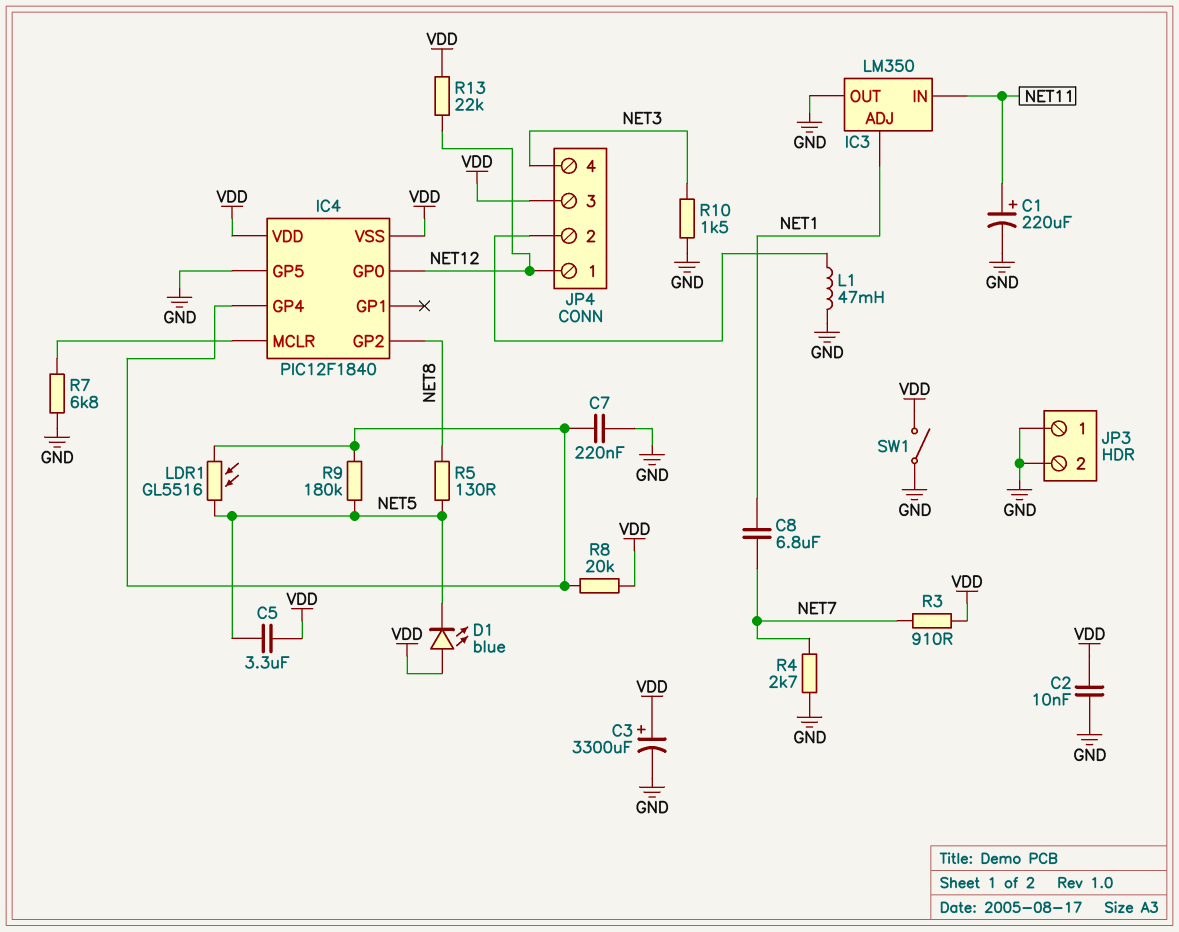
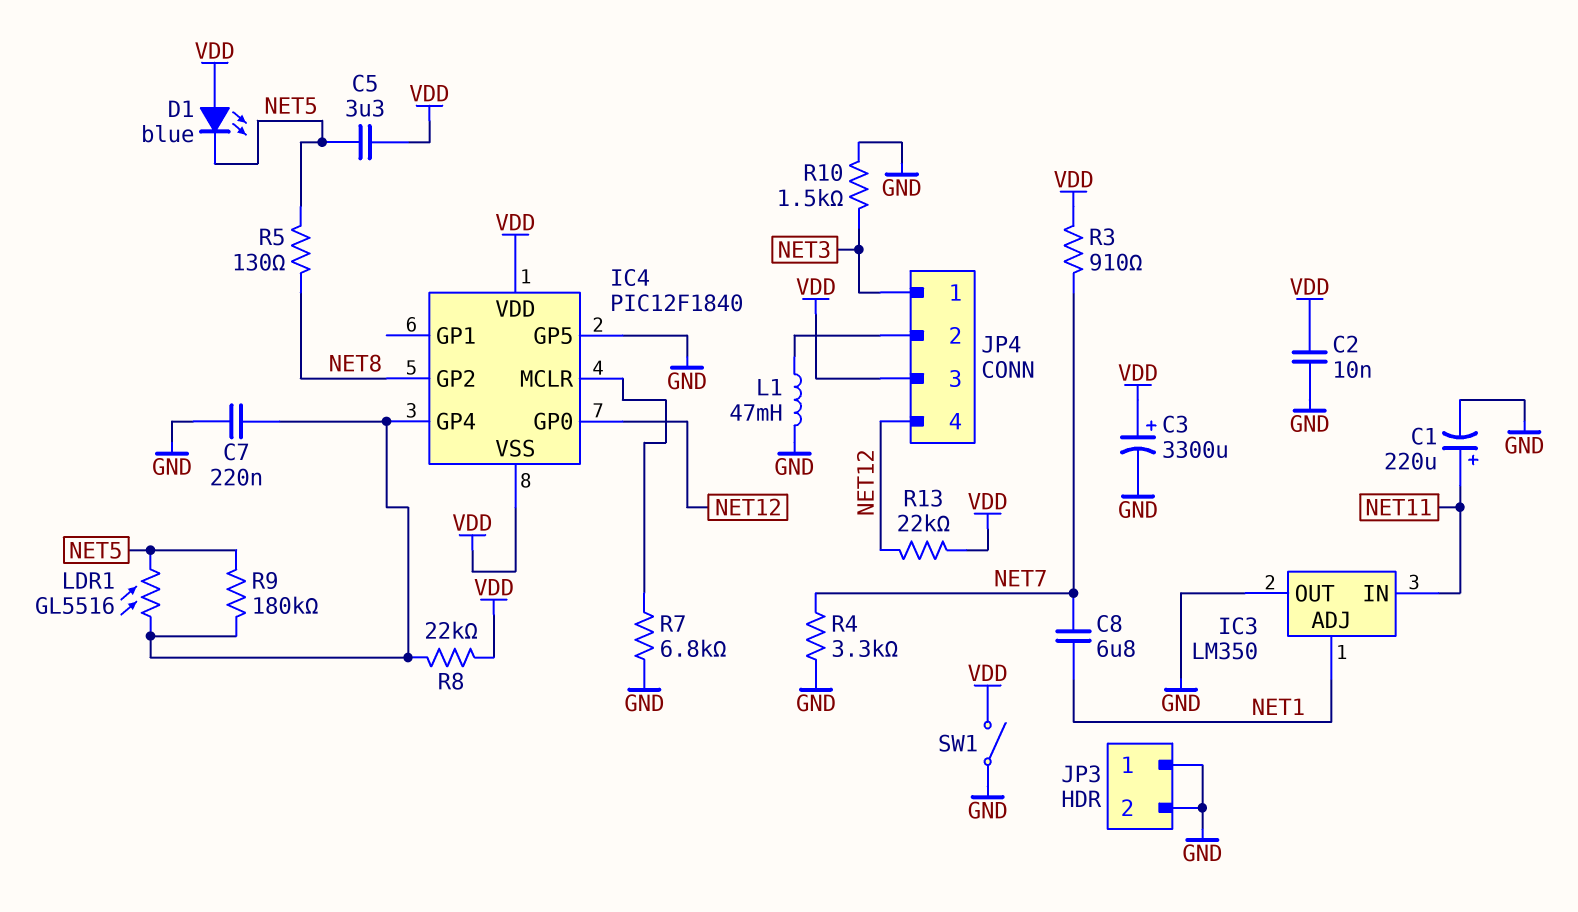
JP4 pin 1: NET12 -> NET3
JP4 pin 4: NET3 -> NET12
R4: 2.7k (GND, NET7) -> 3.3k (GND, NET7)
R8: 20k (IC4/GP4, VDD) -> 22k (IC4/GP4, VDD)

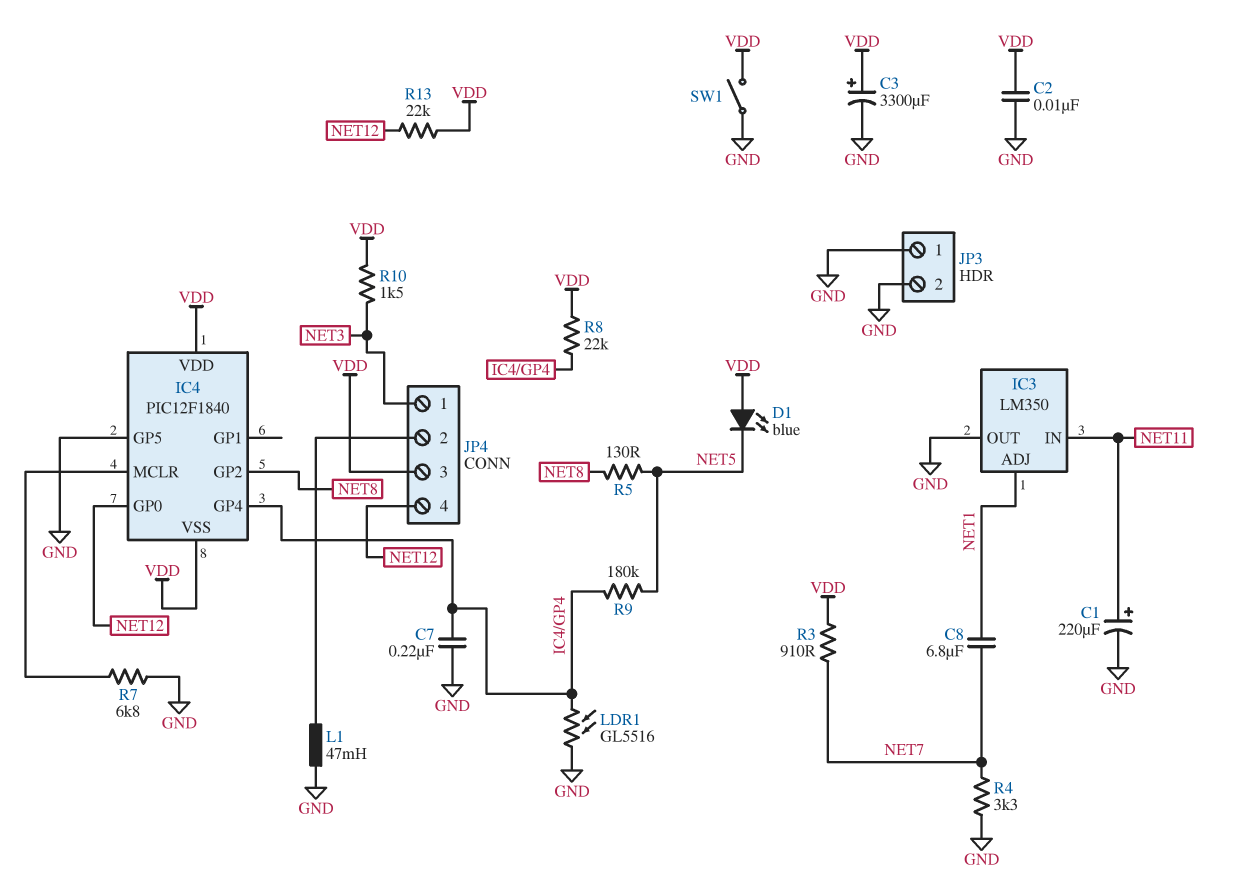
C5: 3.3uF (NET5, VDD) -> none
LDR1: GL5516 (IC4/GP4, NET5) -> GL5516 (GND, IC4/GP4)
R10: 1.5k (GND, NET3) -> 1.5k (NET3, VDD)

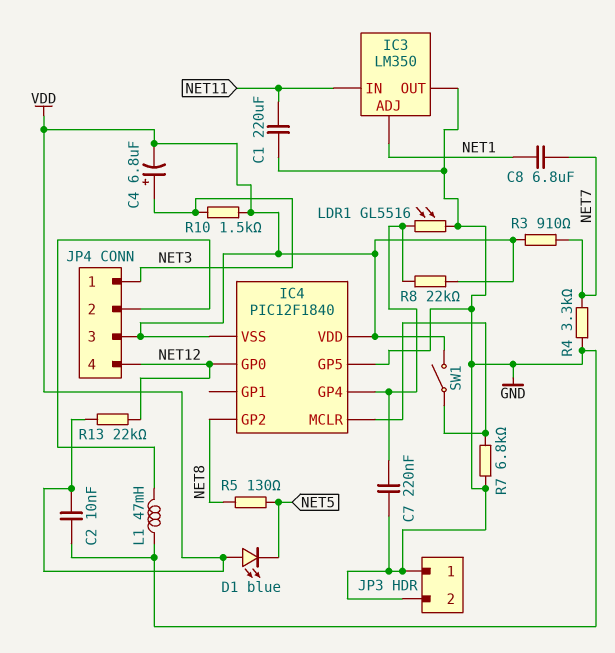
C1: 220uF (plus NET11, minus GND) -> 220uF (GND, NET11)
C3: 3300uF (plus VDD, minus GND) -> none
C4: none -> 6.8uF (plus NET3, minus VDD)
R9: 180k (IC4/GP4, NET5) -> none
SW1: switch (GND, VDD) -> switch (IC4/MCLR, VDD)

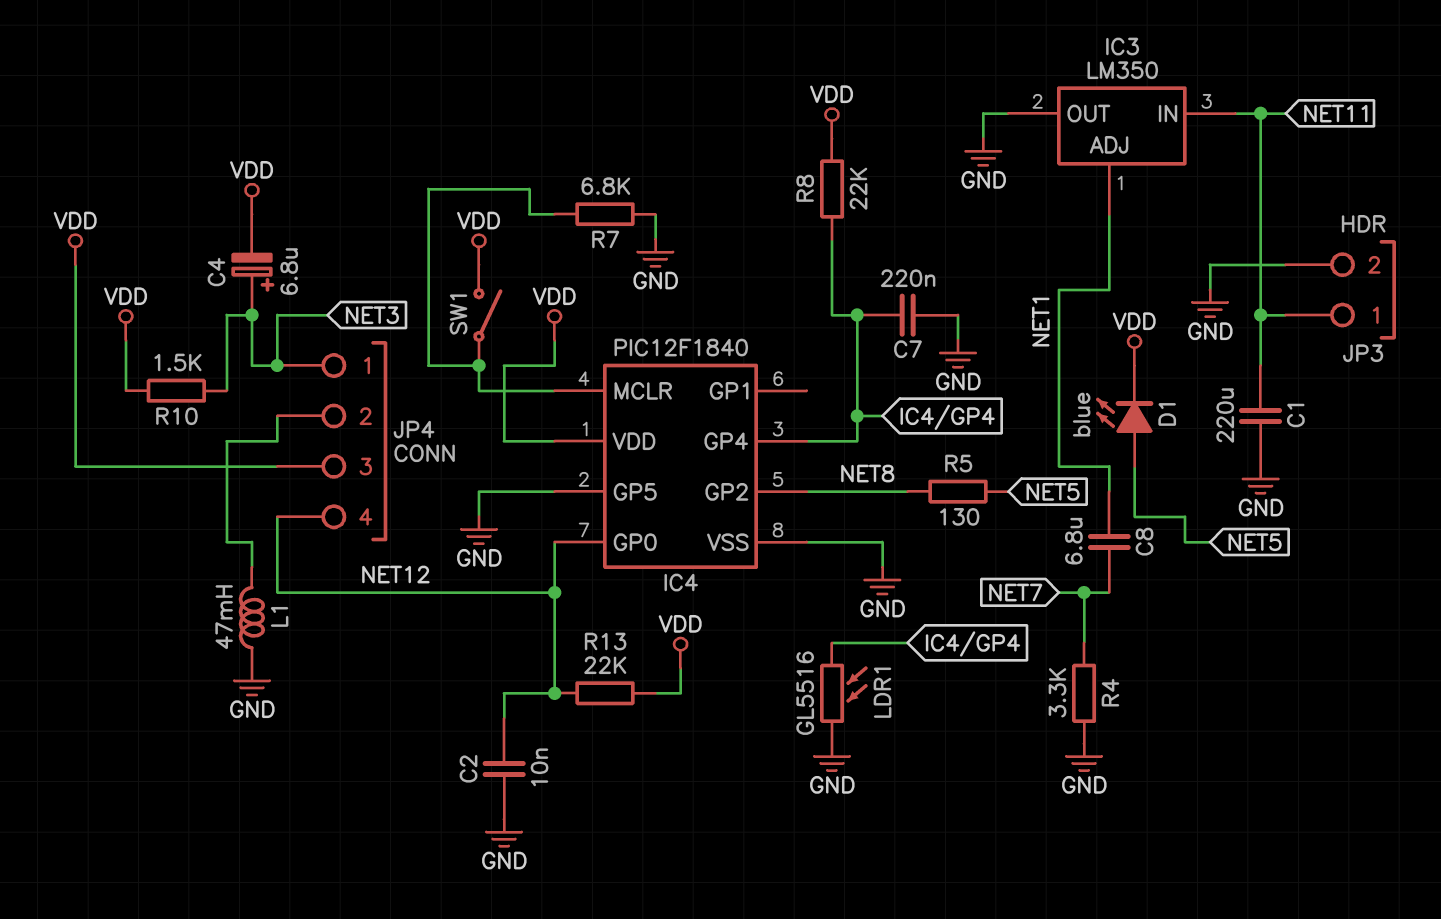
C2: 10nF (GND, VDD) -> 10nF (GND, NET12)
D1: LED blue (A VDD, K NET5) -> LED blue (A NET5, K VDD)
IC4 pin VSS: VDD -> GND
JP3 pin 1: GND -> NET11
R3: 910 (NET7, VDD) -> none

